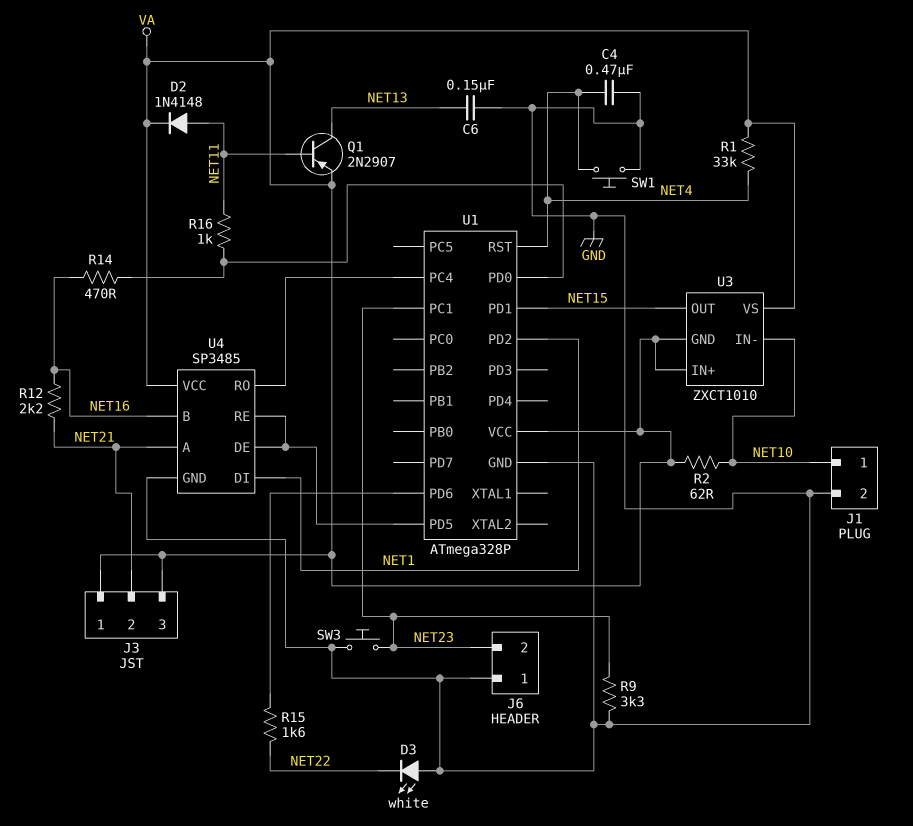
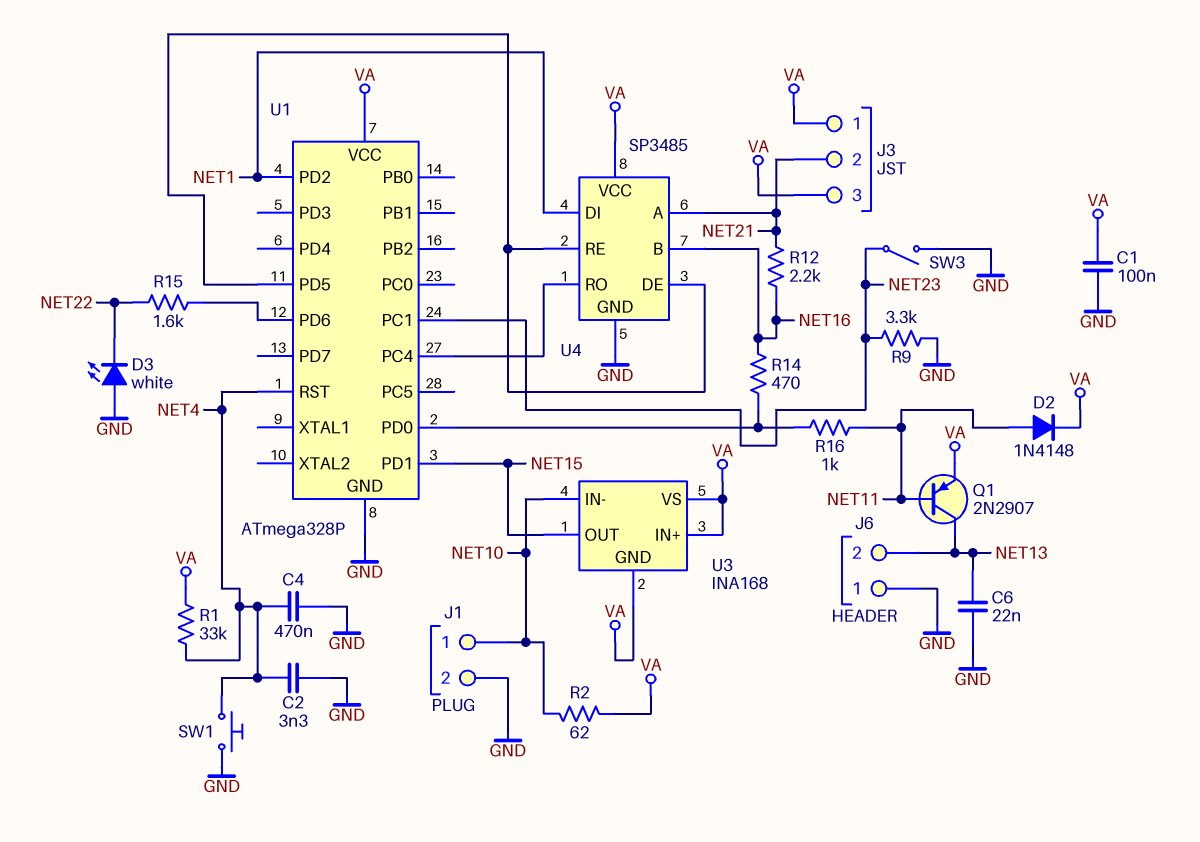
C1: none -> 100nF (GND, VA)
C2: none -> 3.3nF (GND, NET4)
C6: 150nF (GND, NET13) -> 22nF (GND, NET13)
J6 pin 2: NET23 -> NET13
SW3: button (GND, NET23) -> switch (GND, NET23)
U3: ZXCT1010 -> INA168

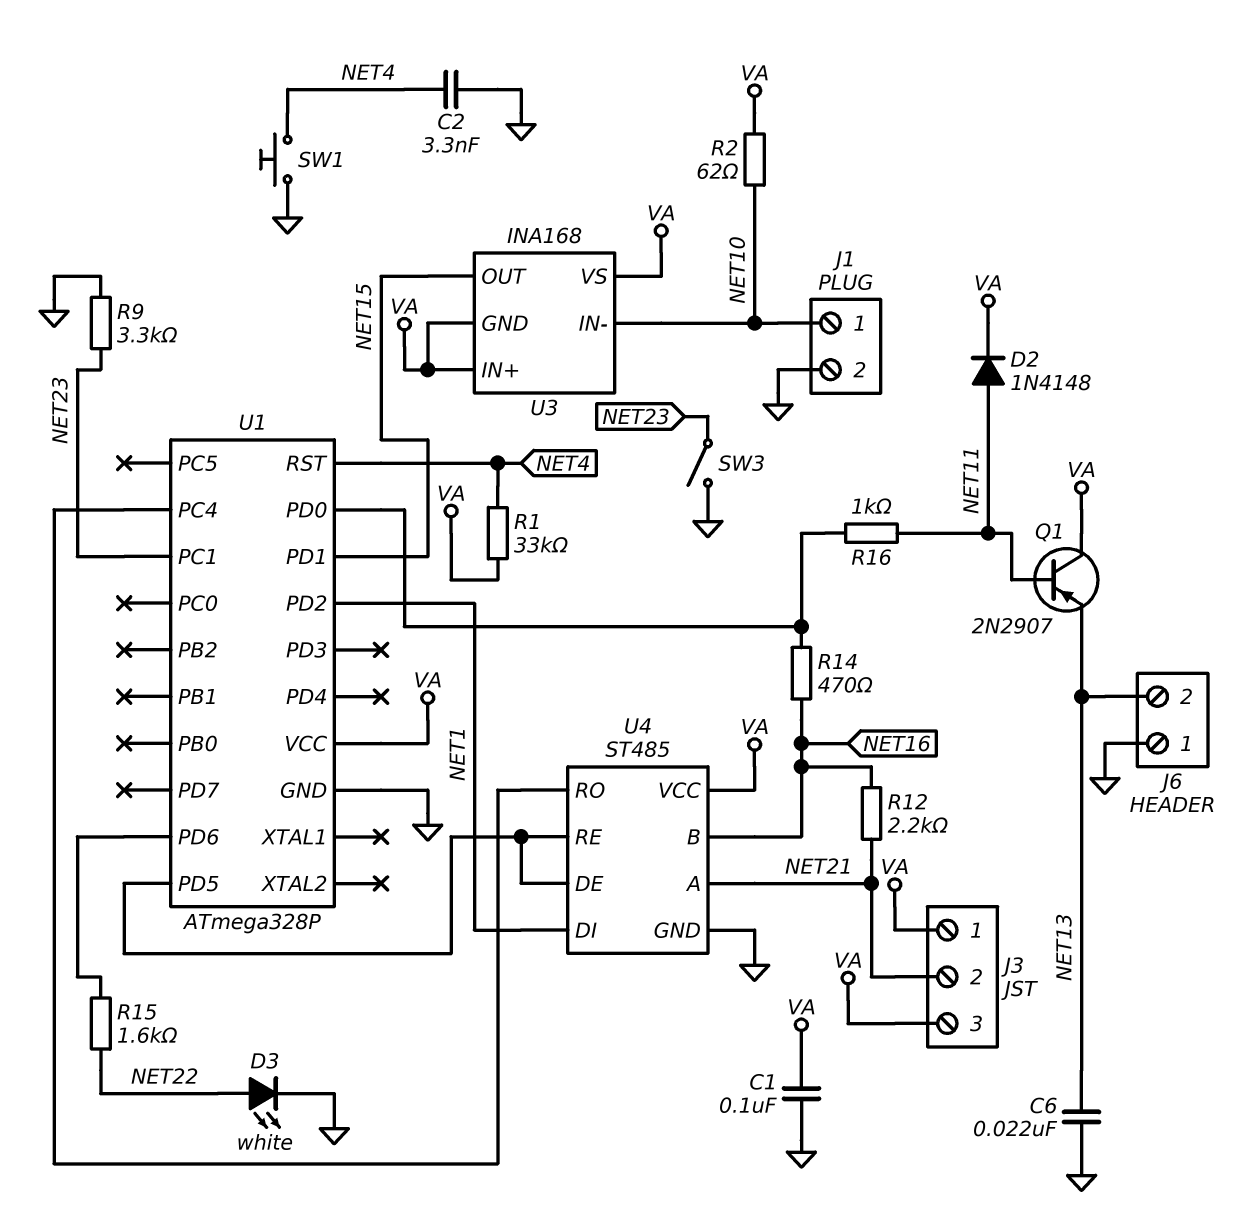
C4: 470nF (GND, NET4) -> none
D3: LED white (A GND, K NET22) -> LED white (A NET22, K GND)
Q1: PNP 2N2907 (B NET11, C NET13, E VA) -> PNP 2N2907 (B NET11, C VA, E NET13)
U4: SP3485 -> ST485

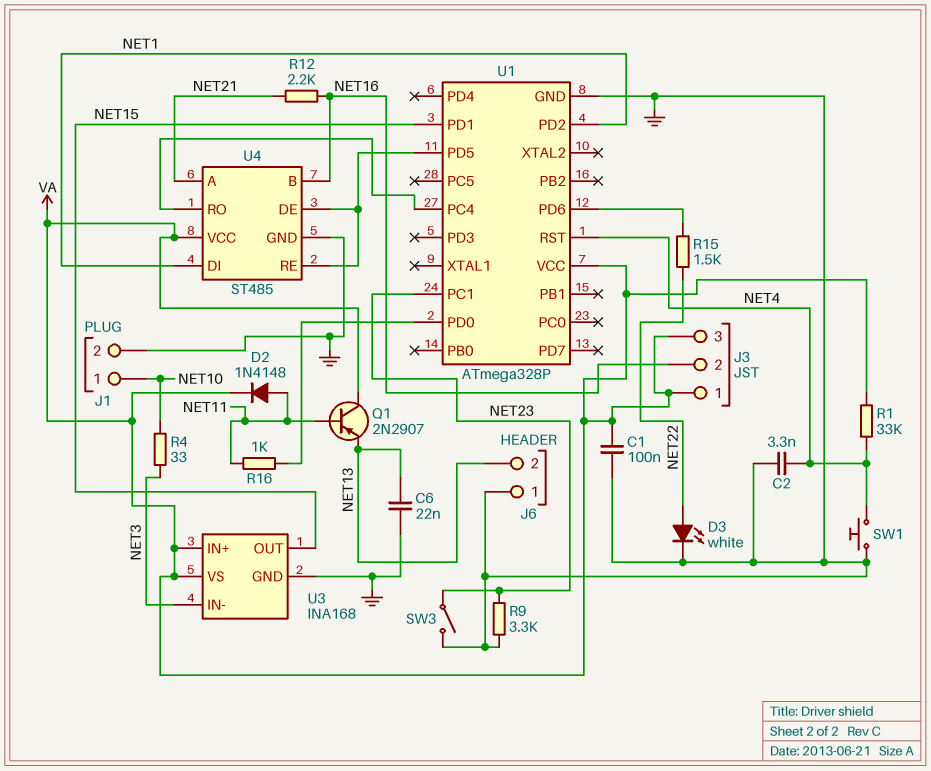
J3 pin 2: NET21 -> NET16
R2: 62 (NET10, VA) -> none
R4: none -> 33 (NET3, NET10)
R14: 470 (NET16, U1/PD0) -> none
R15: 1.6k (NET22, U1/PD6) -> 1.5k (NET22, U1/PD6)
U3 pin GND: VA -> GND
U3 pin IN-: NET10 -> NET3

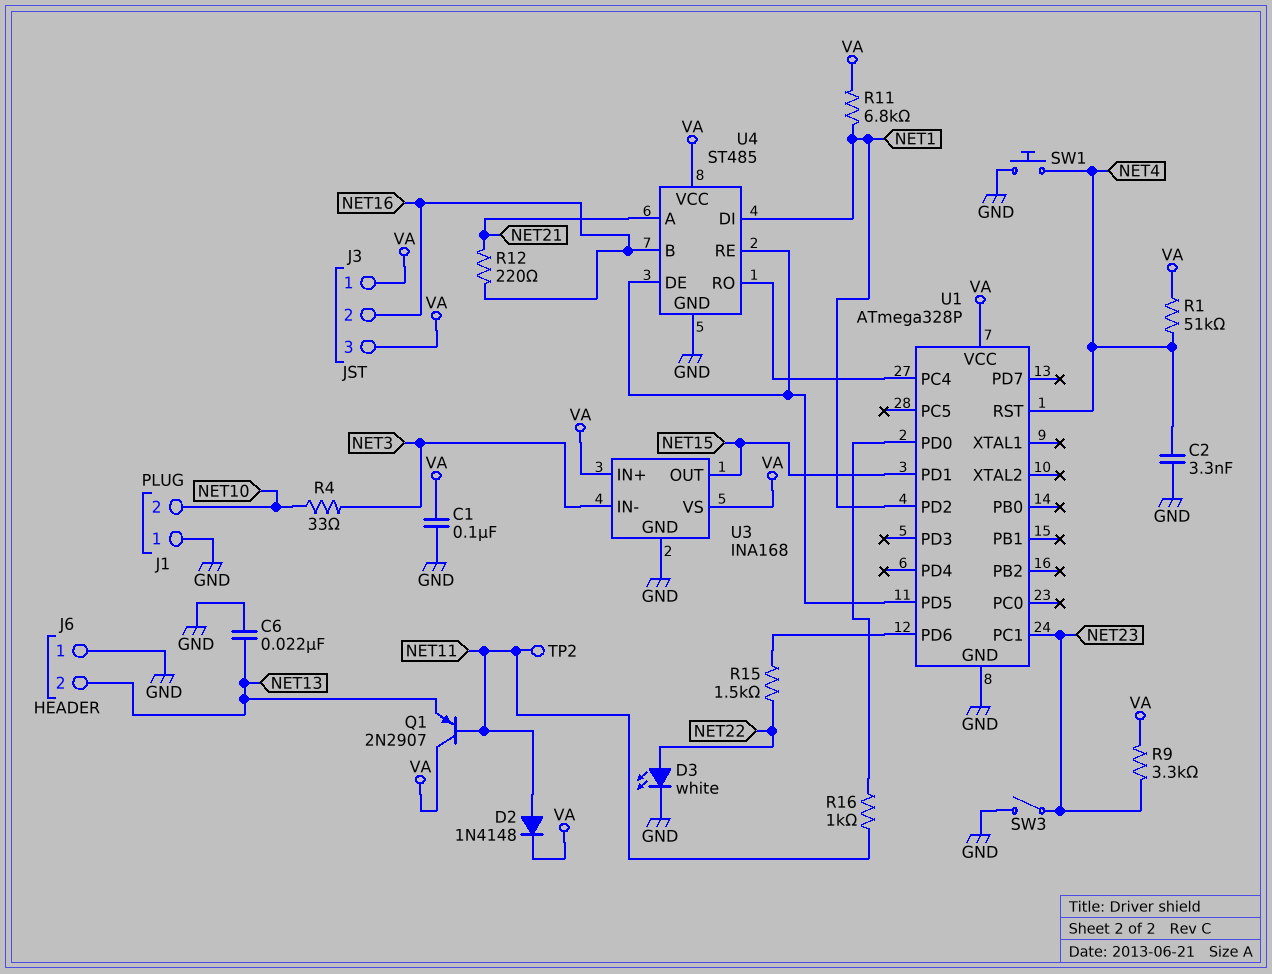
J1 pin 1: NET10 -> GND
J1 pin 2: GND -> NET10
R1: 33k (NET4, VA) -> 51k (NET4, VA)
R9: 3.3k (GND, NET23) -> 3.3k (NET23, VA)
R11: none -> 6.8k (NET1, VA)
R12: 2.2k (NET16, NET21) -> 220 (NET16, NET21)
TP2: none -> test point (NET11)

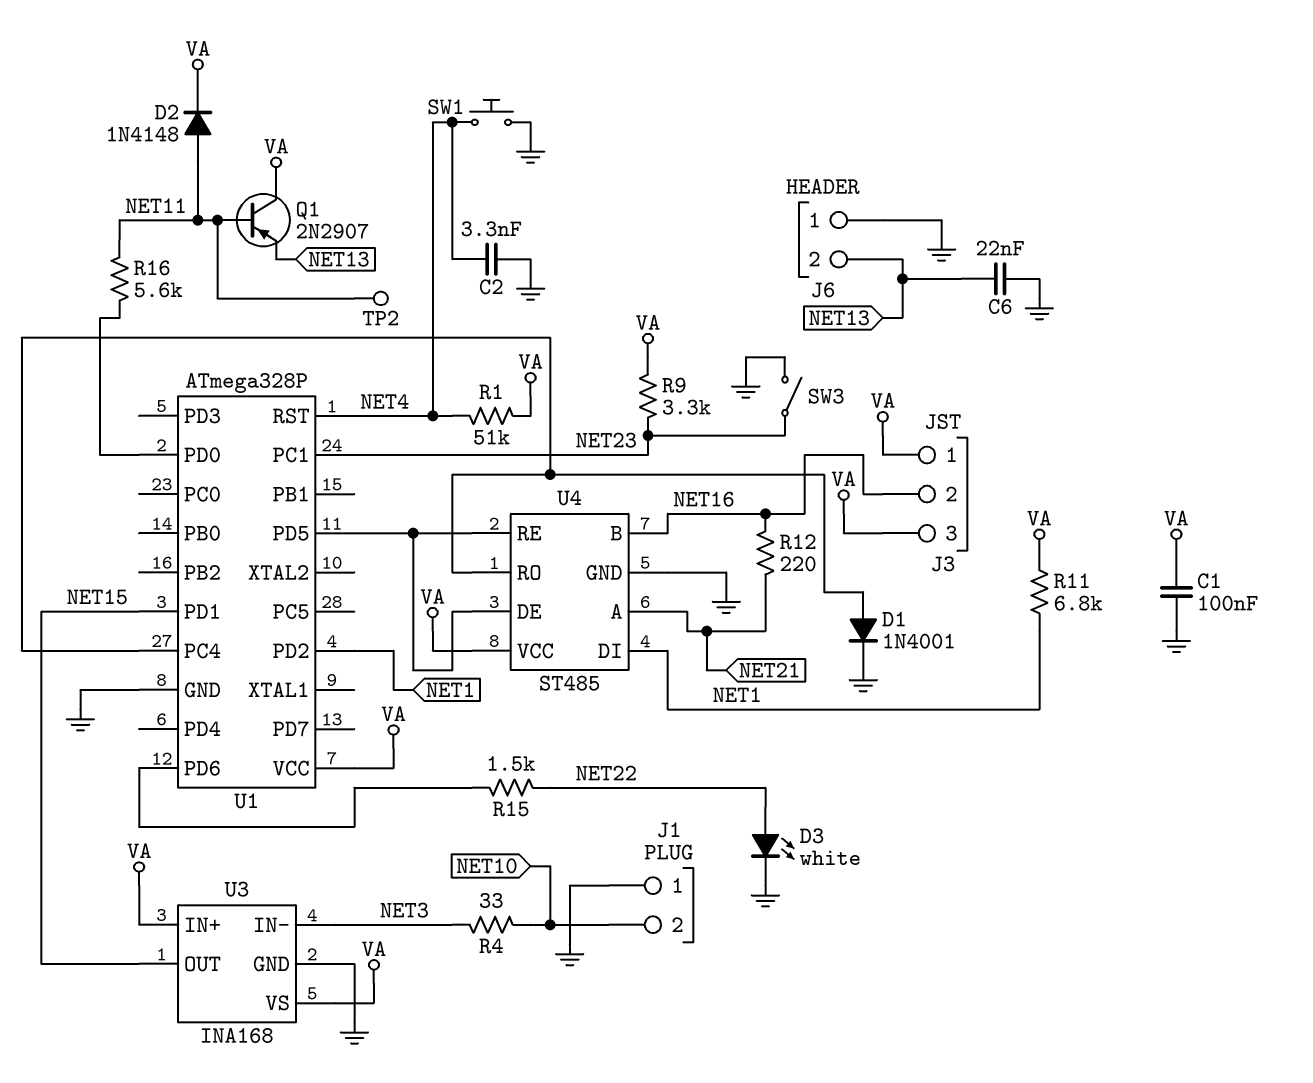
D1: none -> diode 1N4001 (A U1/PC4, K GND)
R16: 1k (NET11, U1/PD0) -> 5.6k (NET11, U1/PD0)

